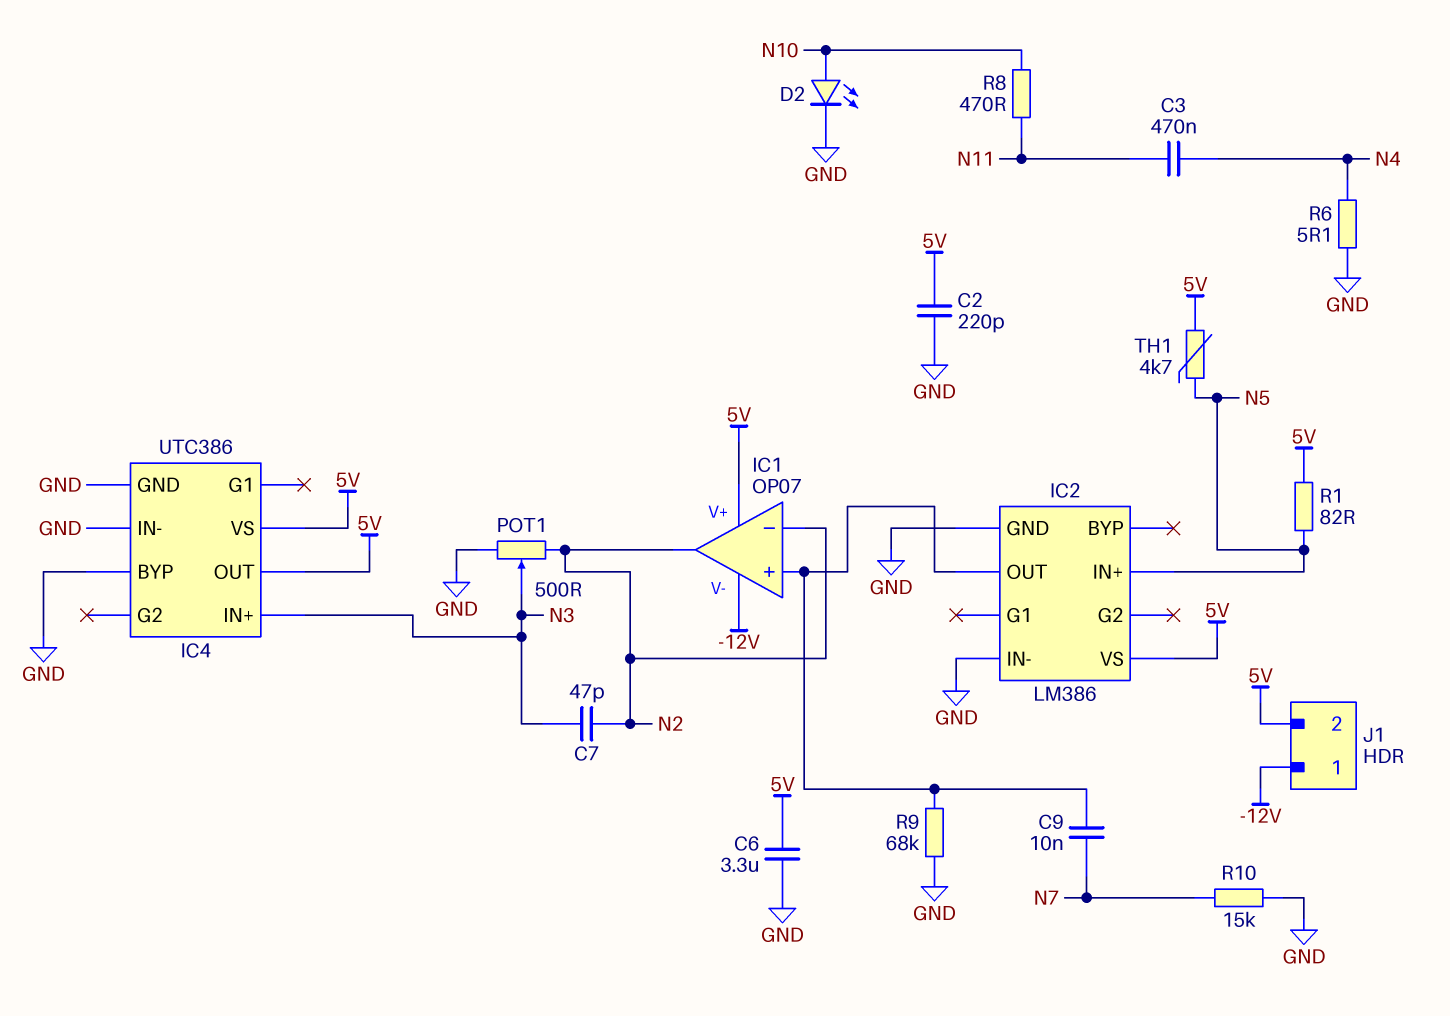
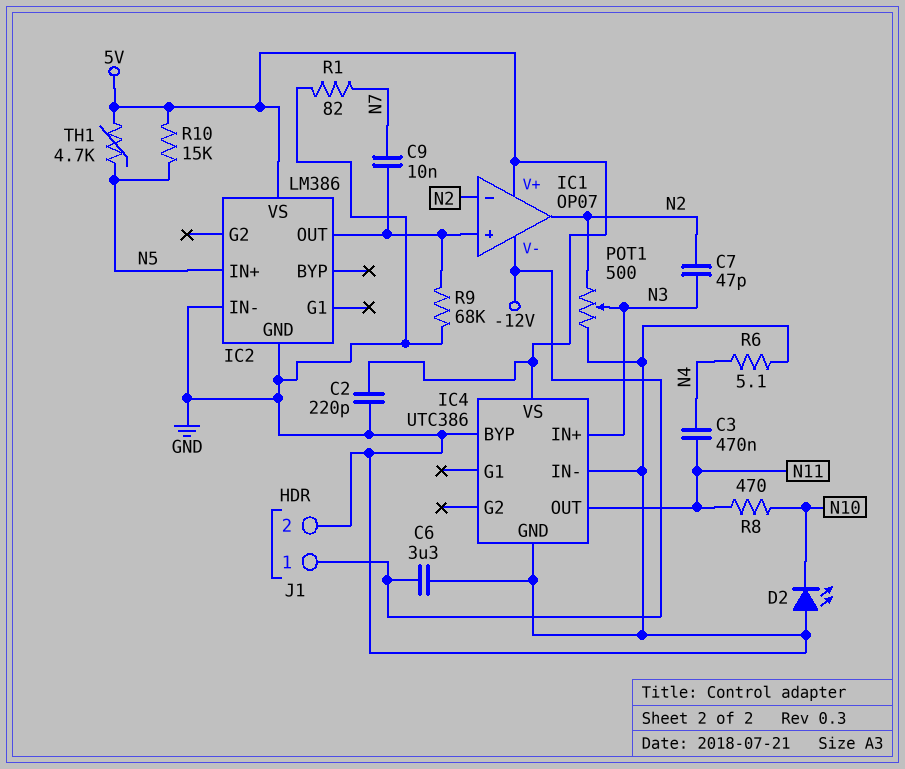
C6: 3.3uF (5V, GND) -> 3.3uF (-12V, GND)
D2: LED (A N10, K GND) -> LED (A GND, K N10)
IC4 pin OUT: 5V -> N11
J1 pin 2: 5V -> GND
R1: 82 (5V, N5) -> 82 (GND, N7)
R10: 15k (GND, N7) -> 15k (5V, N5)

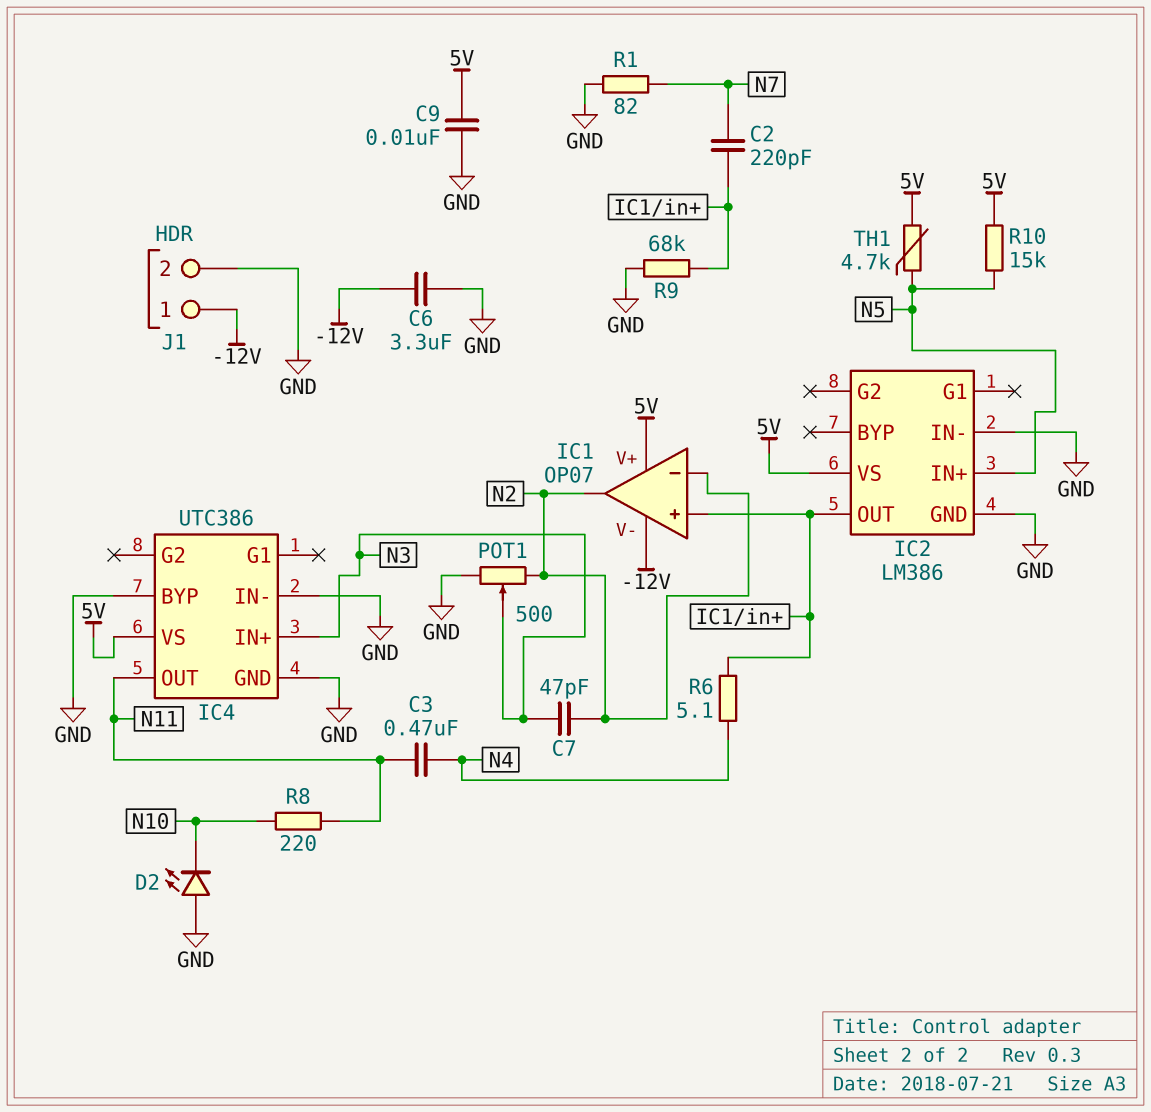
C2: 220pF (5V, GND) -> 220pF (IC1/in+, N7)
C9: 10nF (IC1/in+, N7) -> 10nF (5V, GND)
R6: 5.1 (GND, N4) -> 5.1 (IC1/in+, N4)
R8: 470 (N10, N11) -> 220 (N10, N11)

